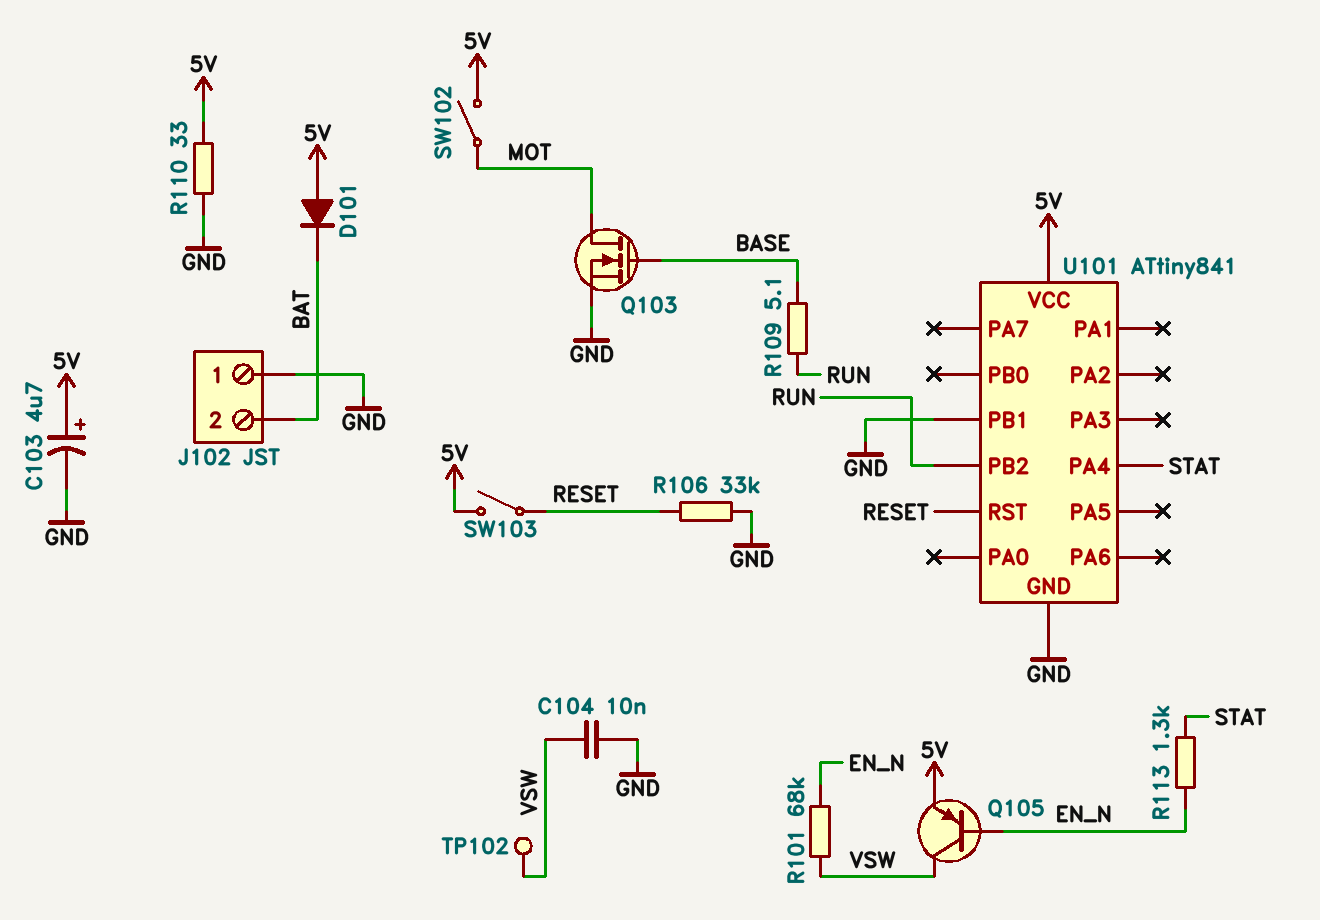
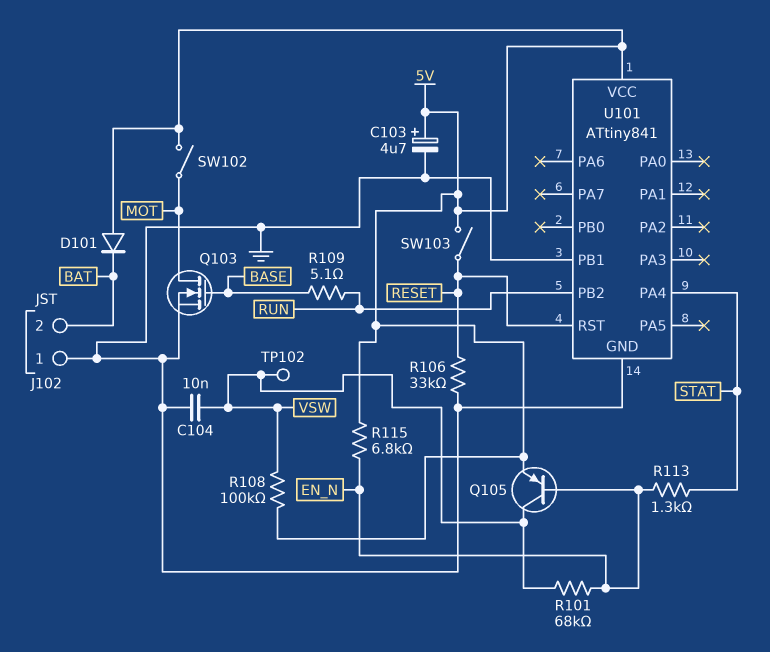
R108: none -> 100k (5V, VSW)
R110: 33 (5V, GND) -> none
R115: none -> 6.8k (5V, EN_N)

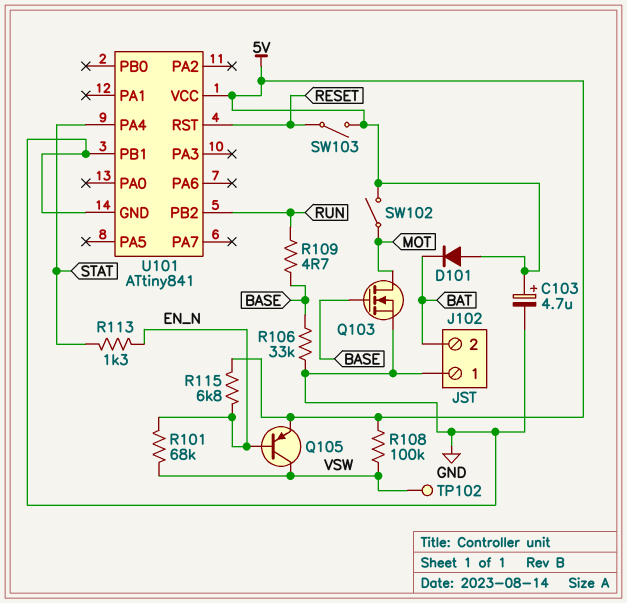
C104: 10nF (GND, VSW) -> none
R106: 33k (GND, RESET) -> 33k (BASE, GND)
R109: 5.1 (BASE, RUN) -> 4.7 (BASE, RUN)

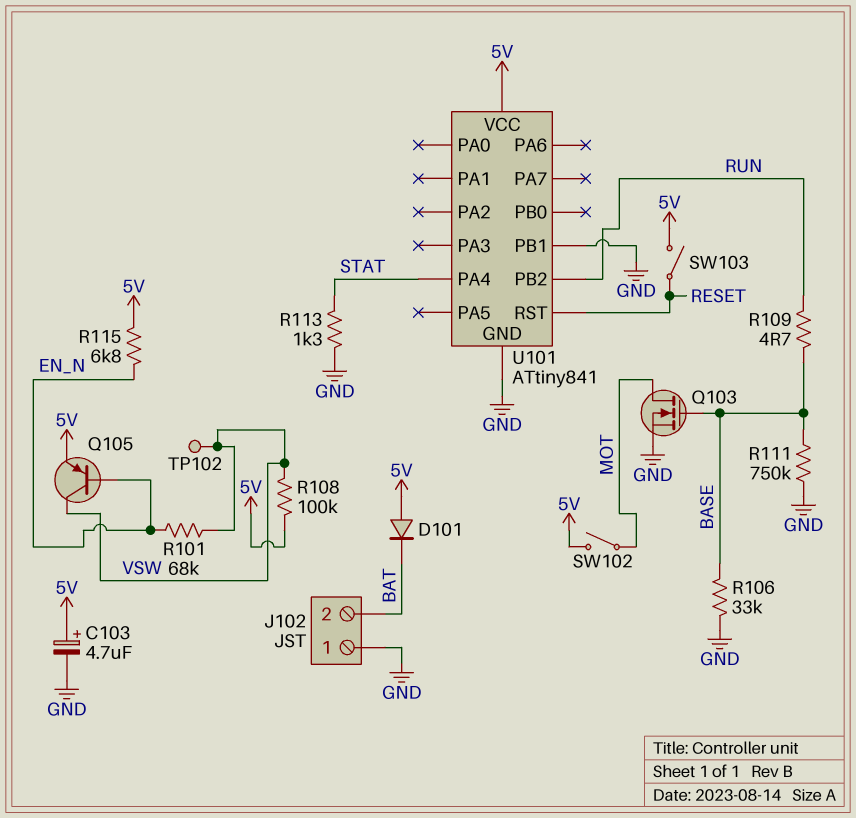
R111: none -> 750k (BASE, GND)
R113: 1.3k (EN_N, STAT) -> 1.3k (GND, STAT)

